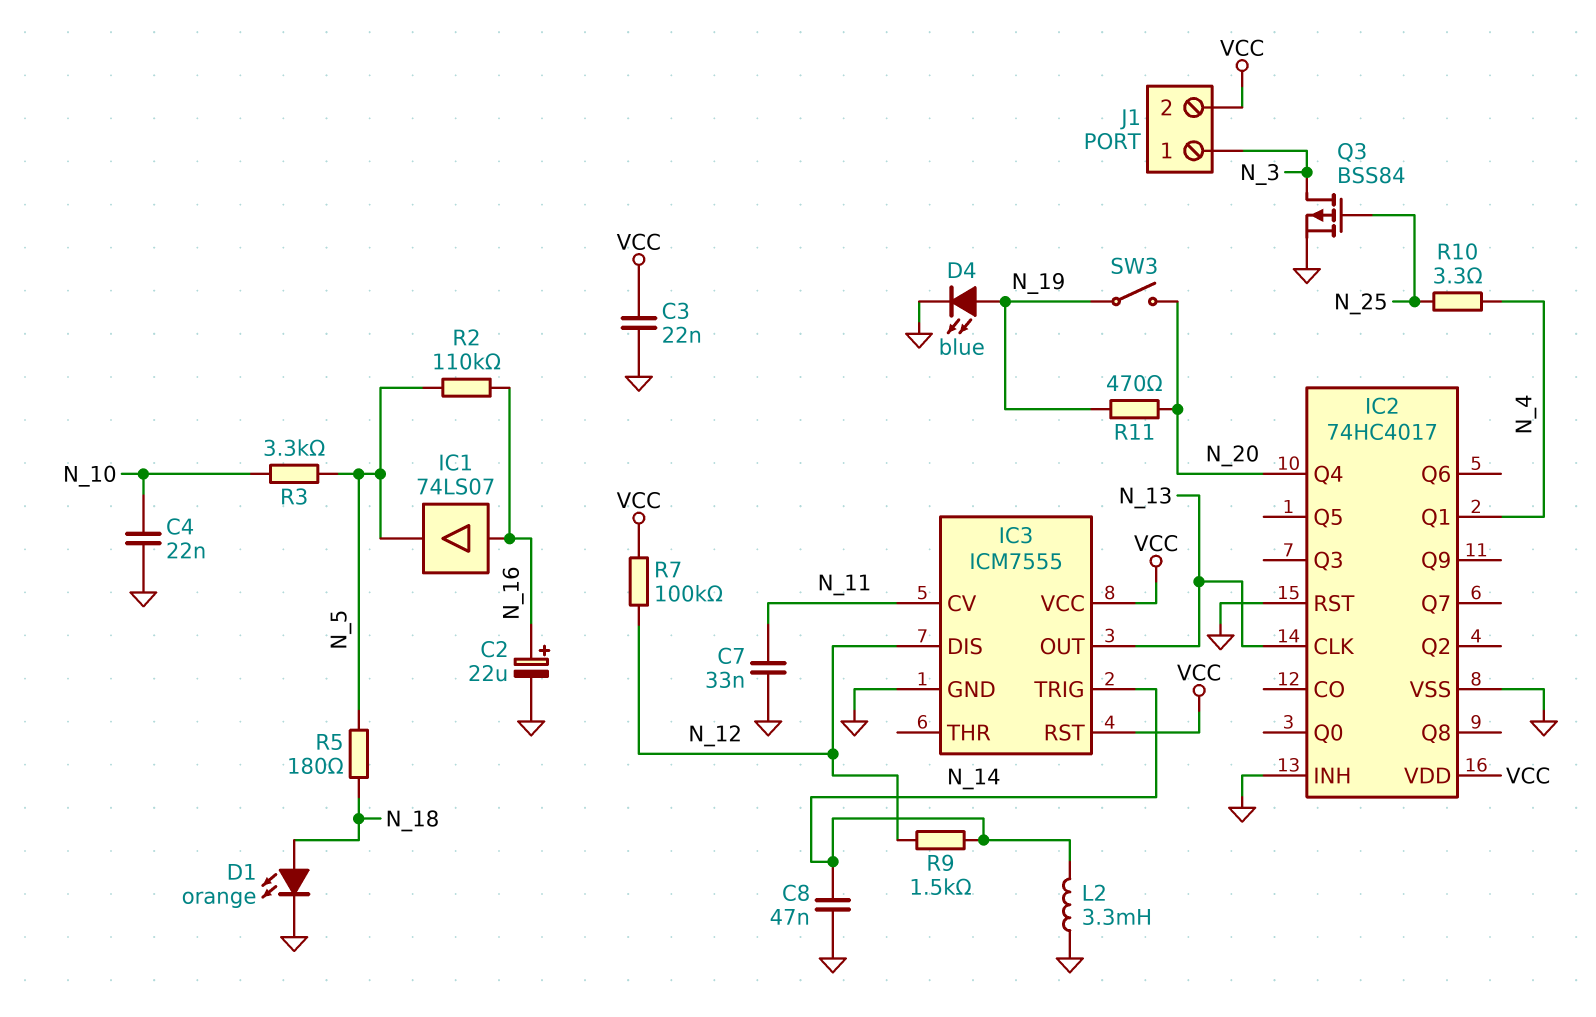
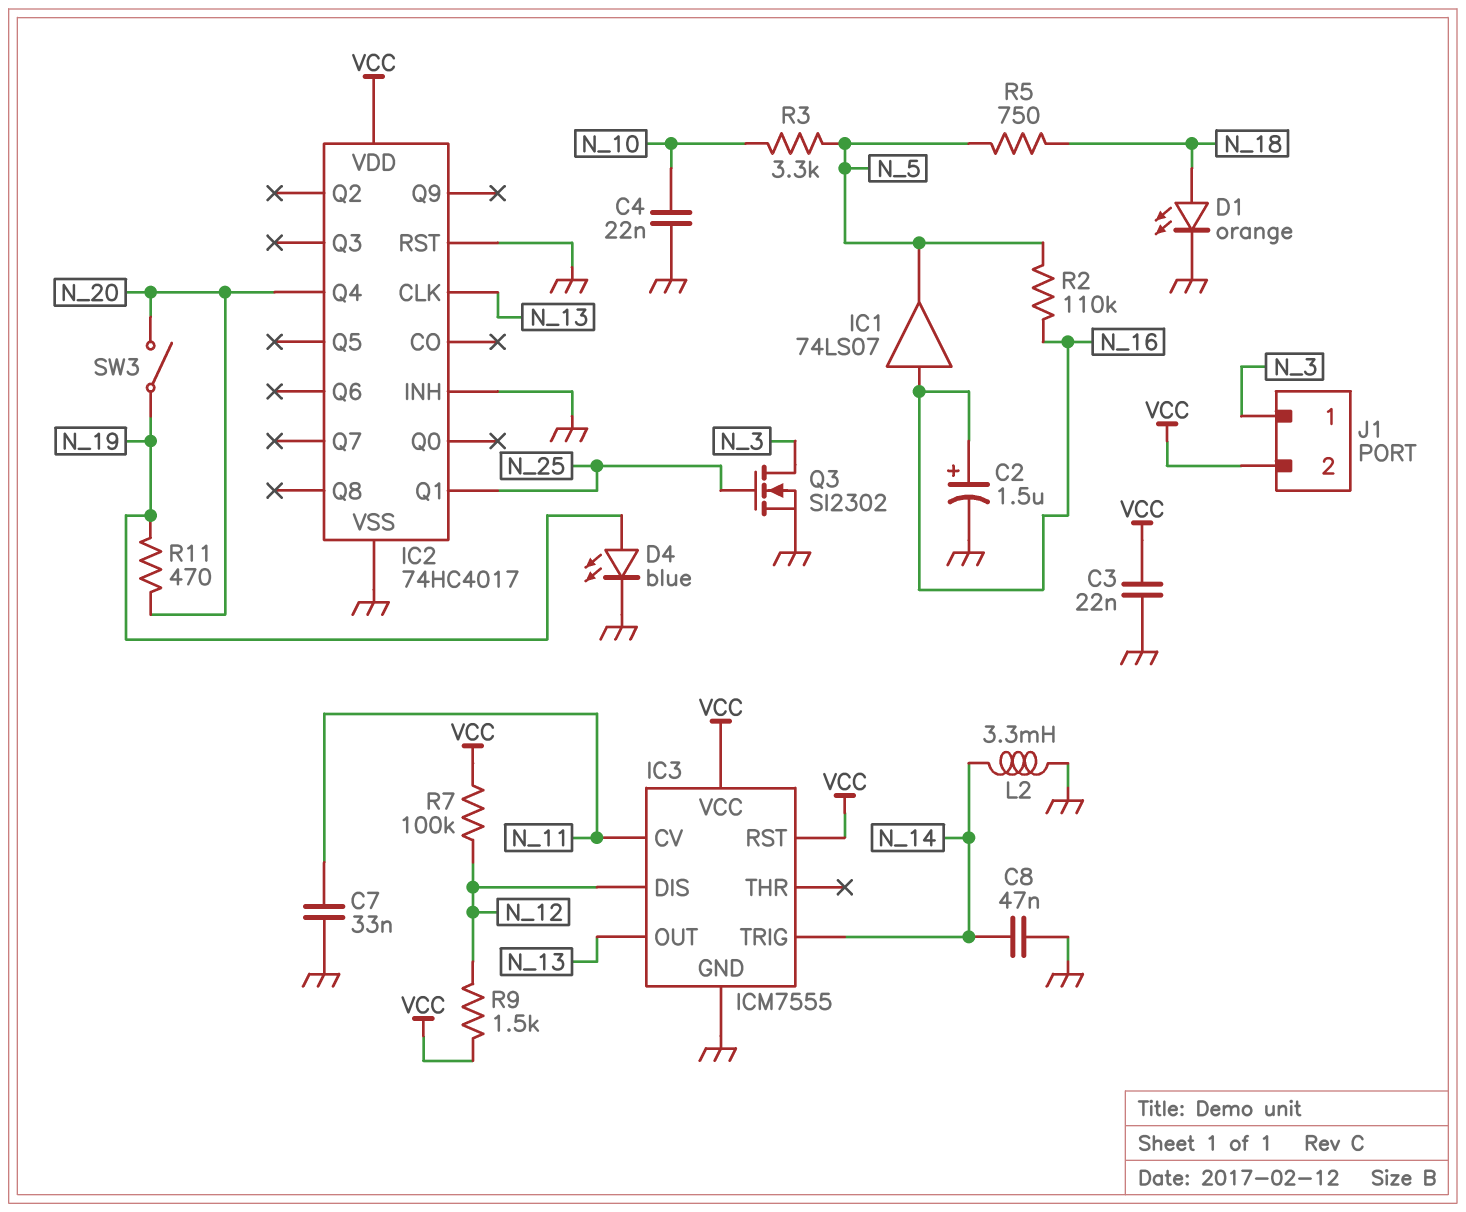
C2: 22uF (plus N_16, minus GND) -> 1.5uF (plus N_16, minus GND)
IC2 pin Q1: N_4 -> N_25
Q3: PMOS BSS84 (G N_25, D N_3, S GND) -> NMOS SI2302 (G N_25, D N_3, S GND)
R5: 180 (N_5, N_18) -> 750 (N_5, N_18)
R9: 1.5k (N_12, N_14) -> 1.5k (N_12, VCC)
R10: 3.3 (N_4, N_25) -> none

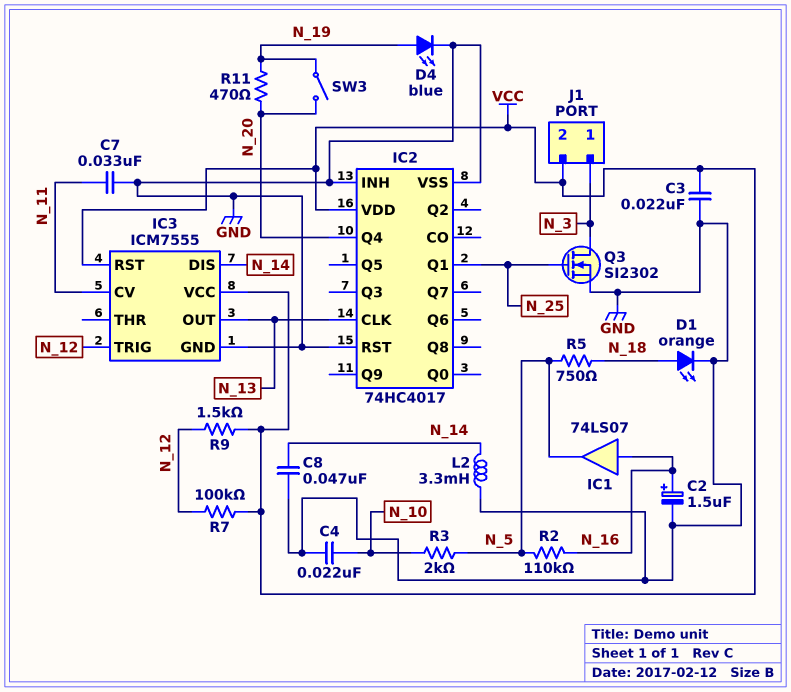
IC3 pin DIS: N_12 -> N_14
IC3 pin TRIG: N_14 -> N_12
R3: 3.3k (N_5, N_10) -> 2k (N_5, N_10)

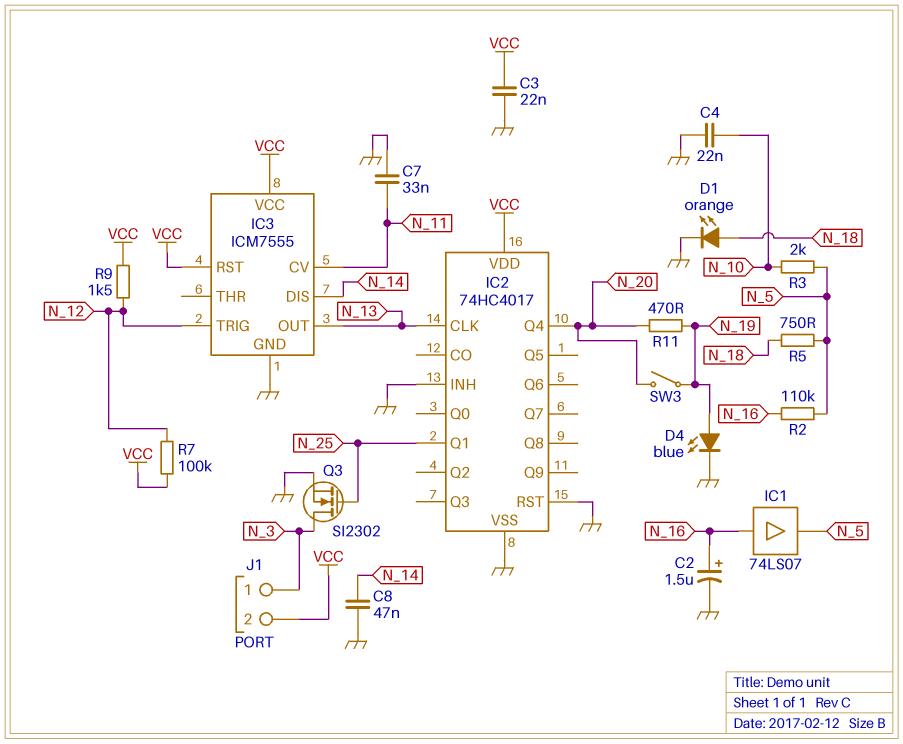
L2: 3.3mH (GND, N_14) -> none

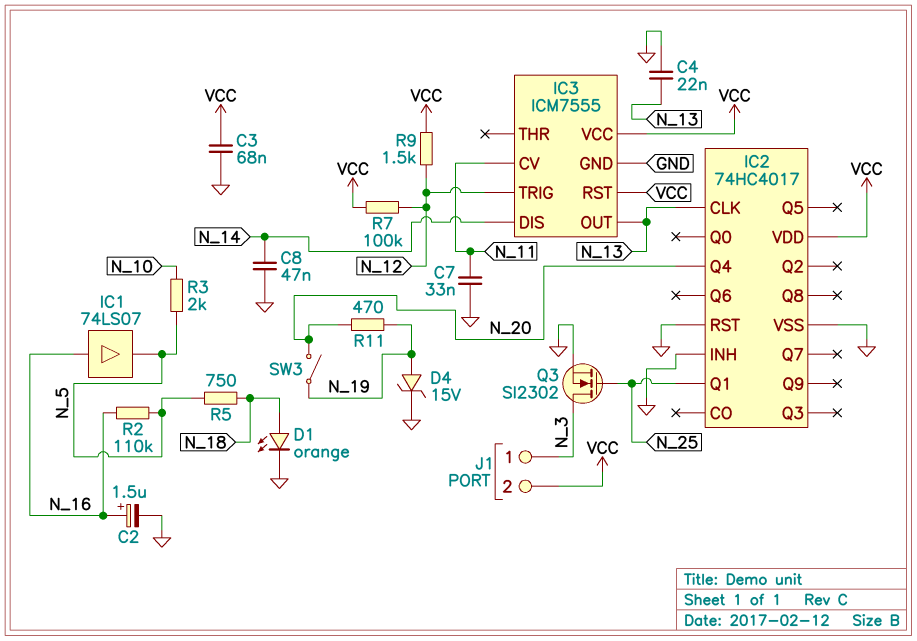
C3: 22nF (GND, VCC) -> 68nF (GND, VCC)
C4: 22nF (GND, N_10) -> 22nF (GND, N_13)
D4: LED blue (A N_19, K GND) -> zener 15V (A N_19, K GND)

